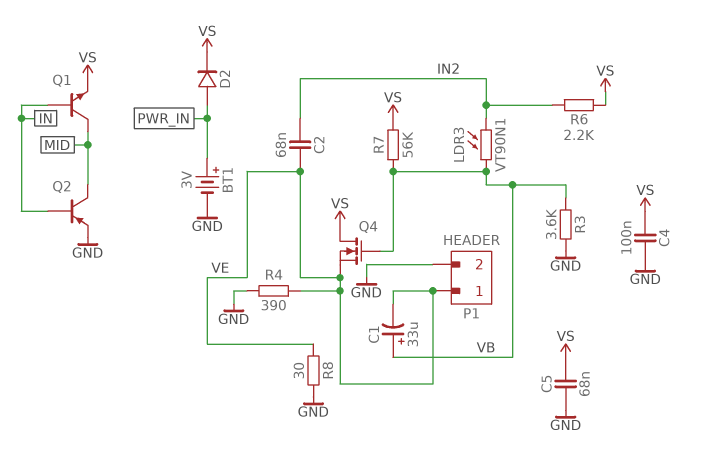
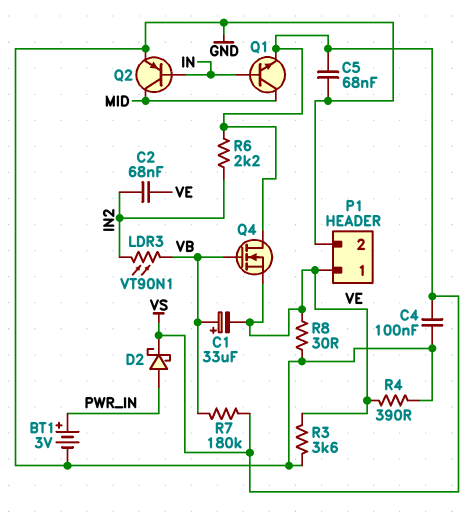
D2: diode (A PWR_IN, K VS) -> schottky (A PWR_IN, K VS)
R3: 3.6k (GND, VB) -> 3.6k (GND, VE)
R7: 56k (VB, VS) -> 180k (VB, VS)

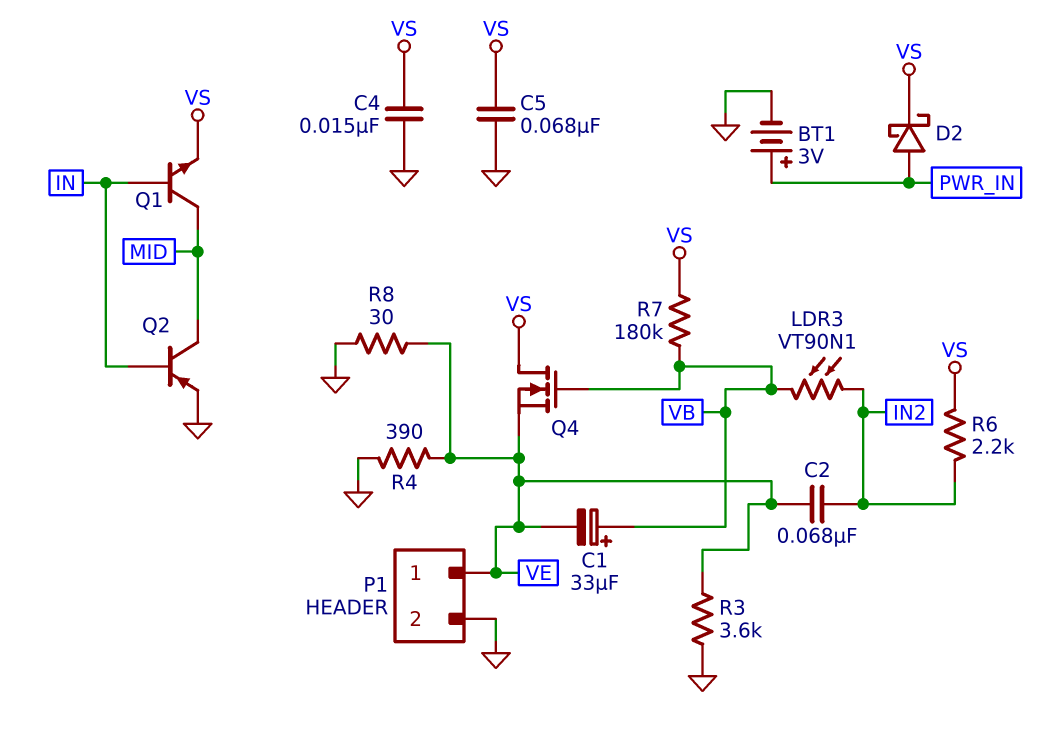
C4: 100nF (GND, VS) -> 15nF (GND, VS)

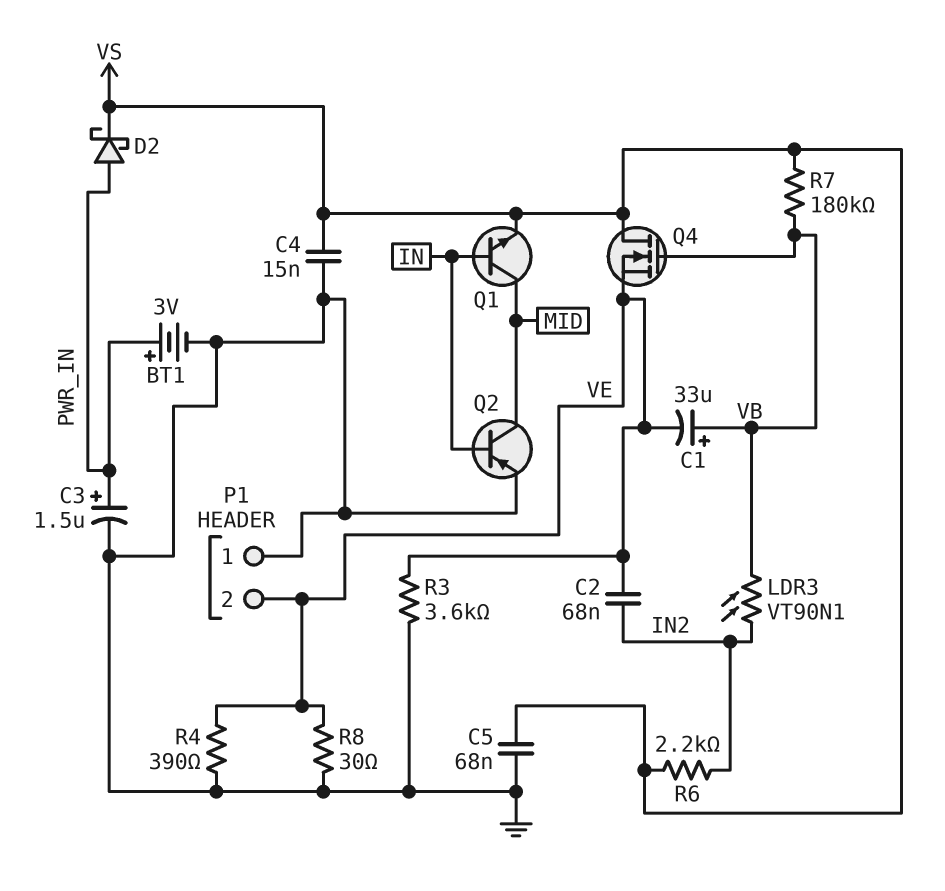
C3: none -> 1.5uF (plus PWR_IN, minus GND)
P1 pin 1: VE -> GND
P1 pin 2: GND -> VE

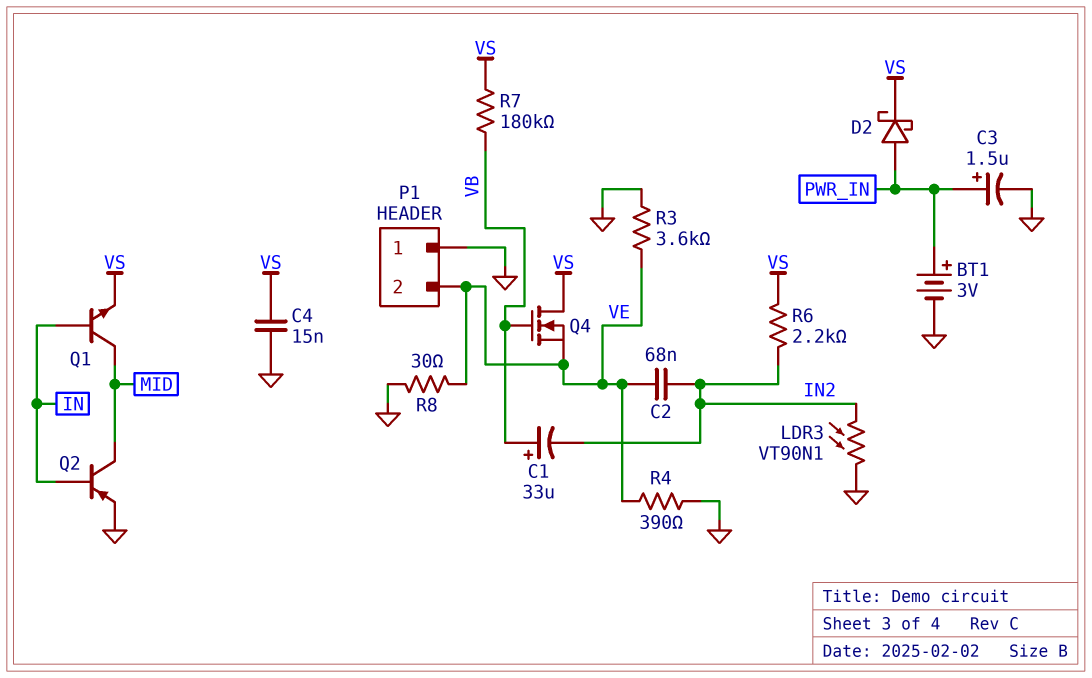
C1: 33uF (plus VB, minus VE) -> 33uF (plus VB, minus IN2)
C5: 68nF (GND, VS) -> none
LDR3: VT90N1 (IN2, VB) -> VT90N1 (GND, IN2)

